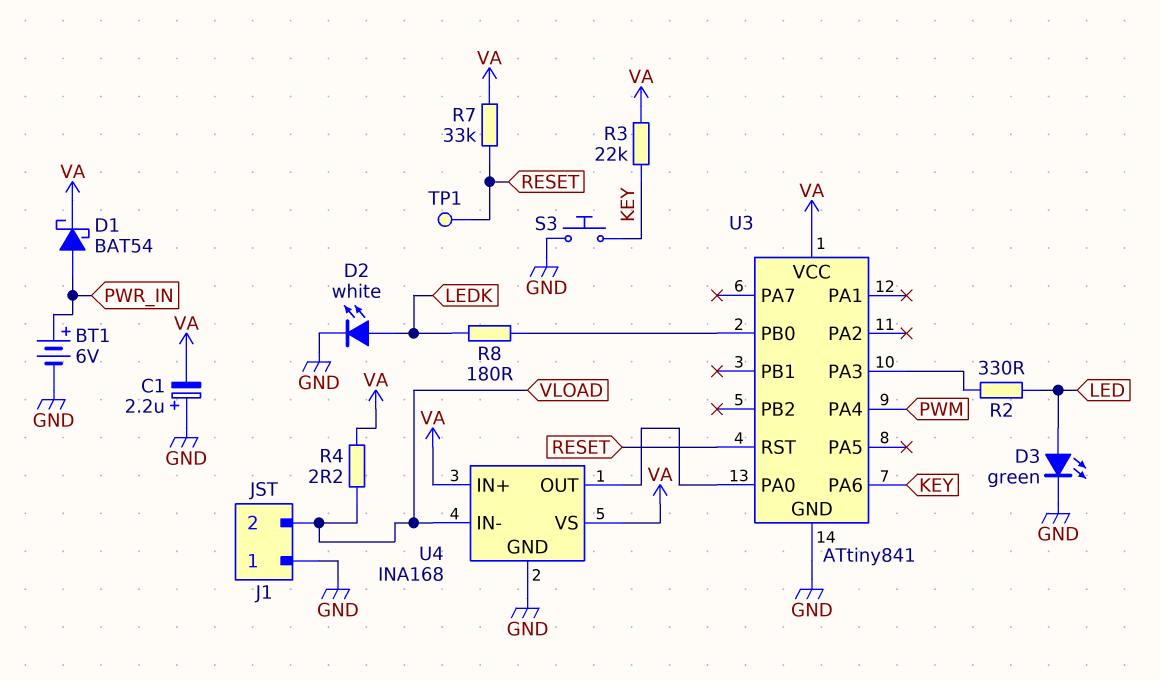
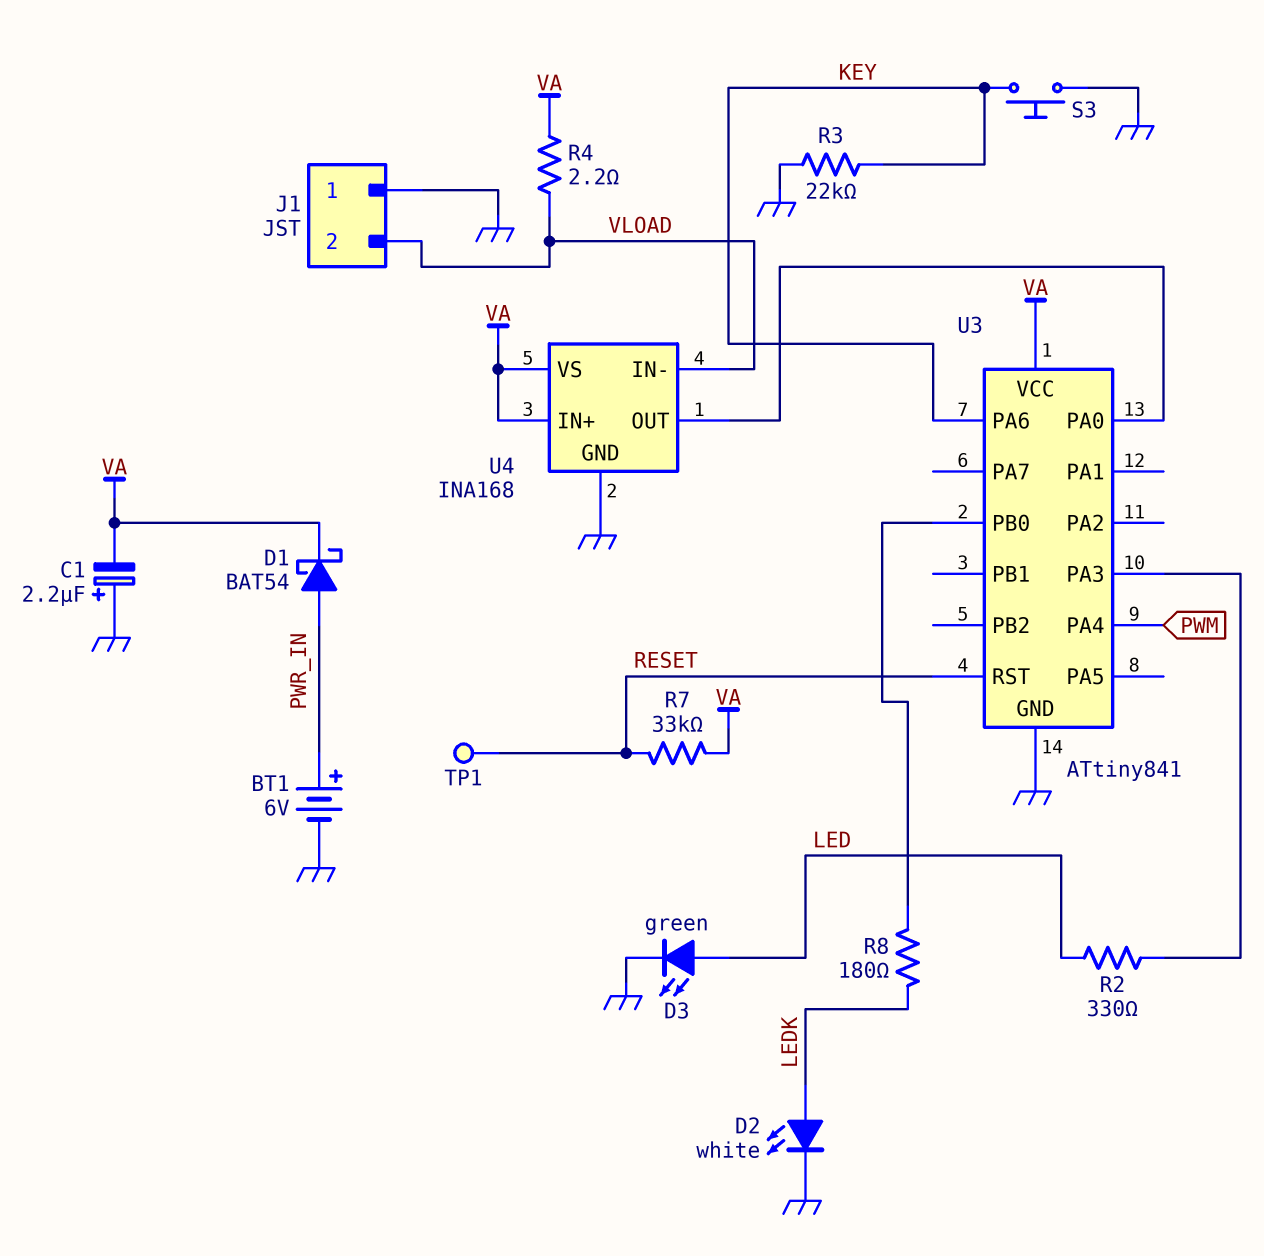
R3: 22k (KEY, VA) -> 22k (GND, KEY)

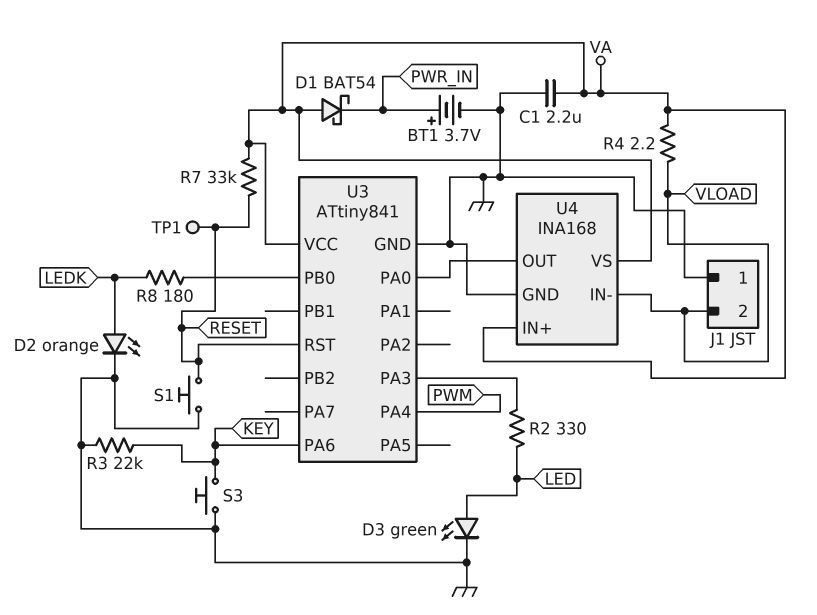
BT1: 6V (plus PWR_IN, minus GND) -> 3.7V (plus PWR_IN, minus GND)
C1: 2.2uF (plus GND, minus VA) -> 2.2uF (GND, VA)
D1: schottky BAT54 (A PWR_IN, K VA) -> schottky BAT54 (A VA, K PWR_IN)
D2: LED white (A LEDK, K GND) -> LED orange (A LEDK, K GND)
S1: none -> button (GND, RESET)

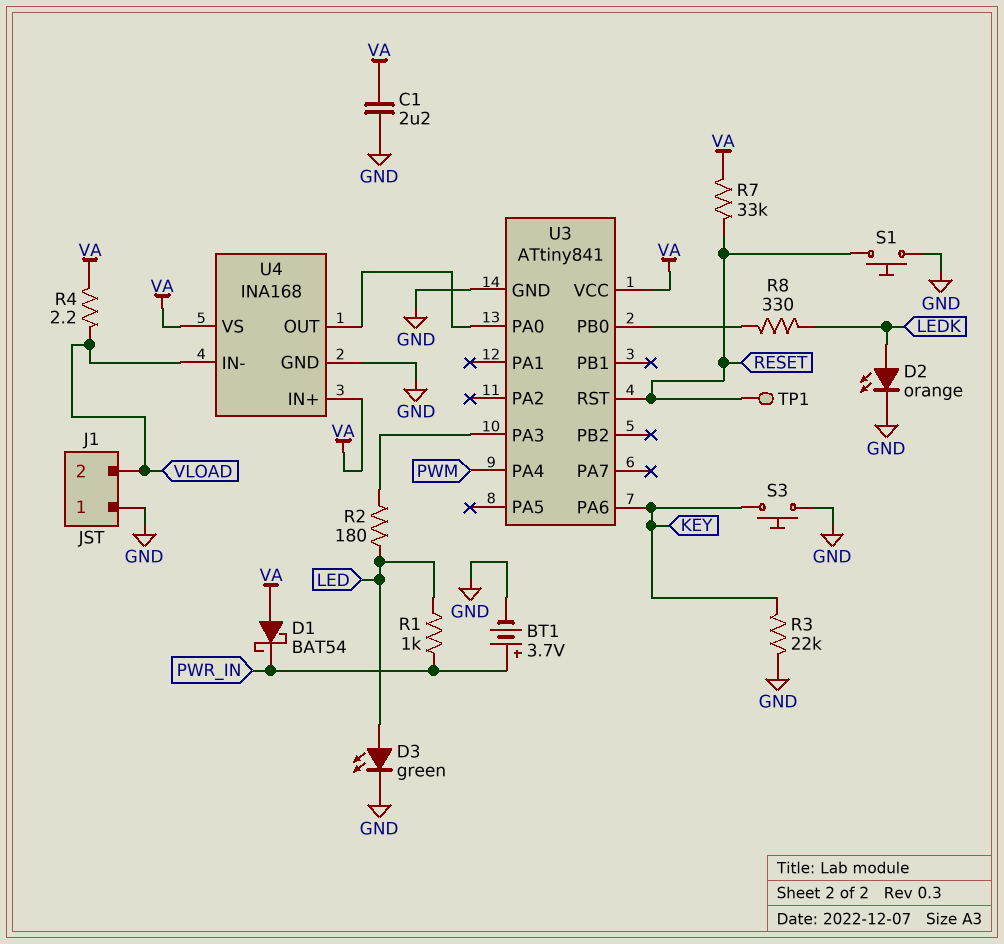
R1: none -> 1k (LED, PWR_IN)
R2: 330 (LED, U3/PA3) -> 180 (LED, U3/PA3)
R8: 180 (LEDK, U3/PB0) -> 330 (LEDK, U3/PB0)

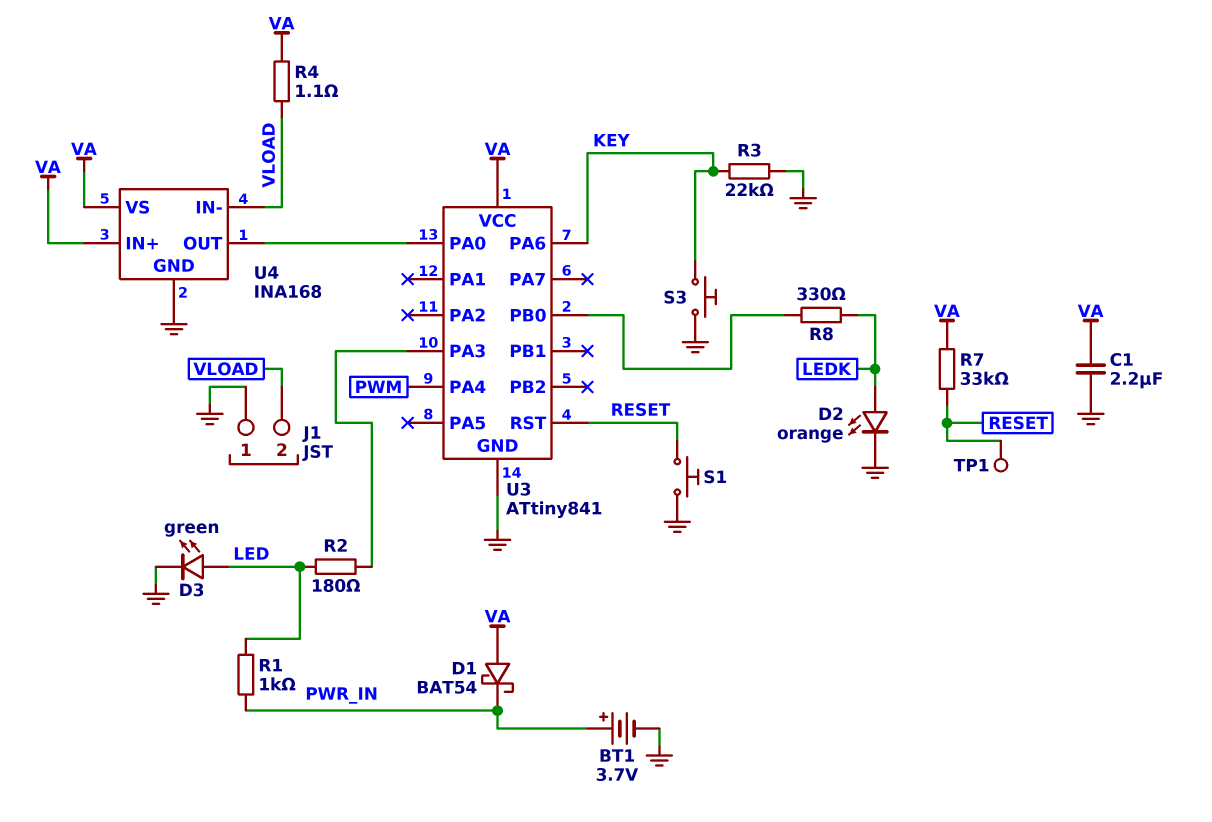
R4: 2.2 (VA, VLOAD) -> 1.1 (VA, VLOAD)

